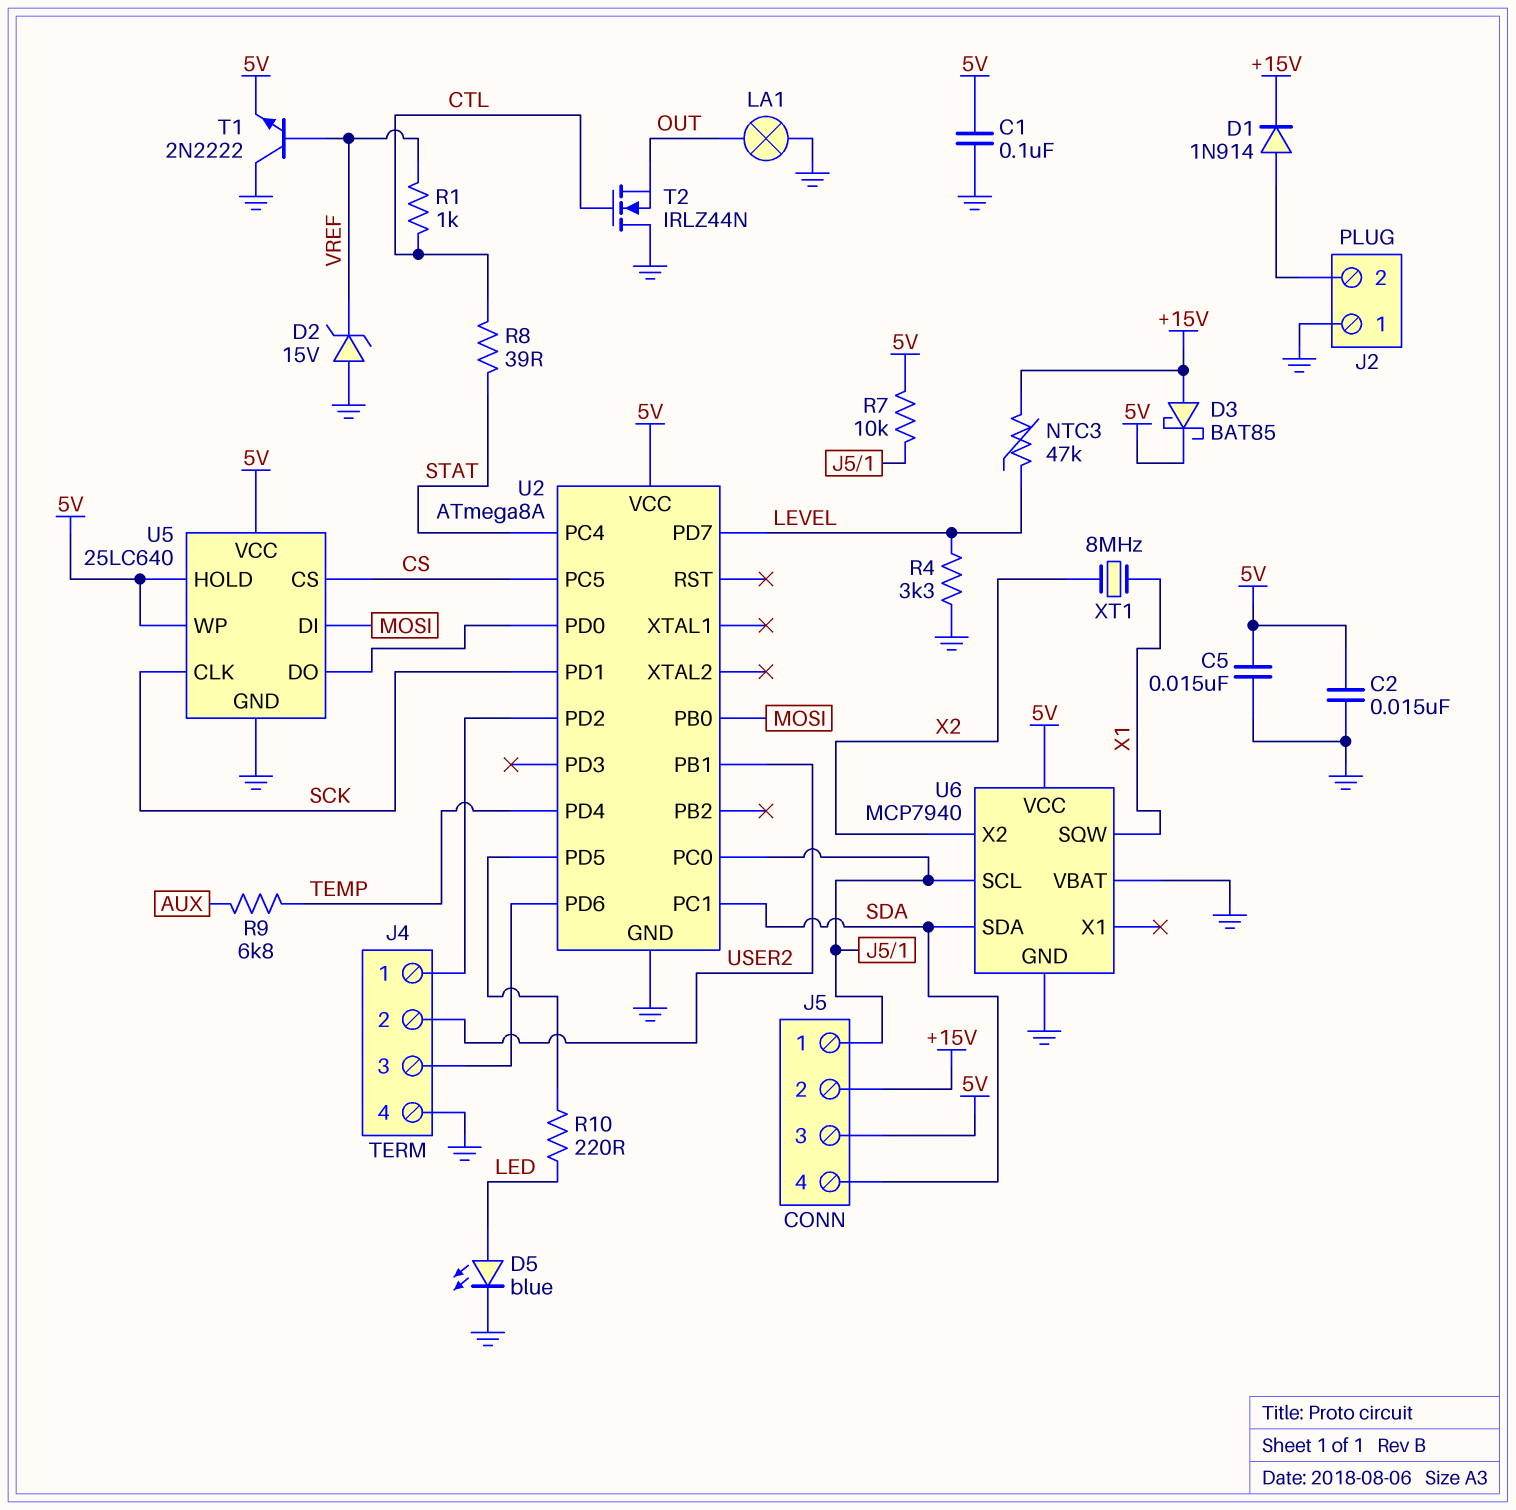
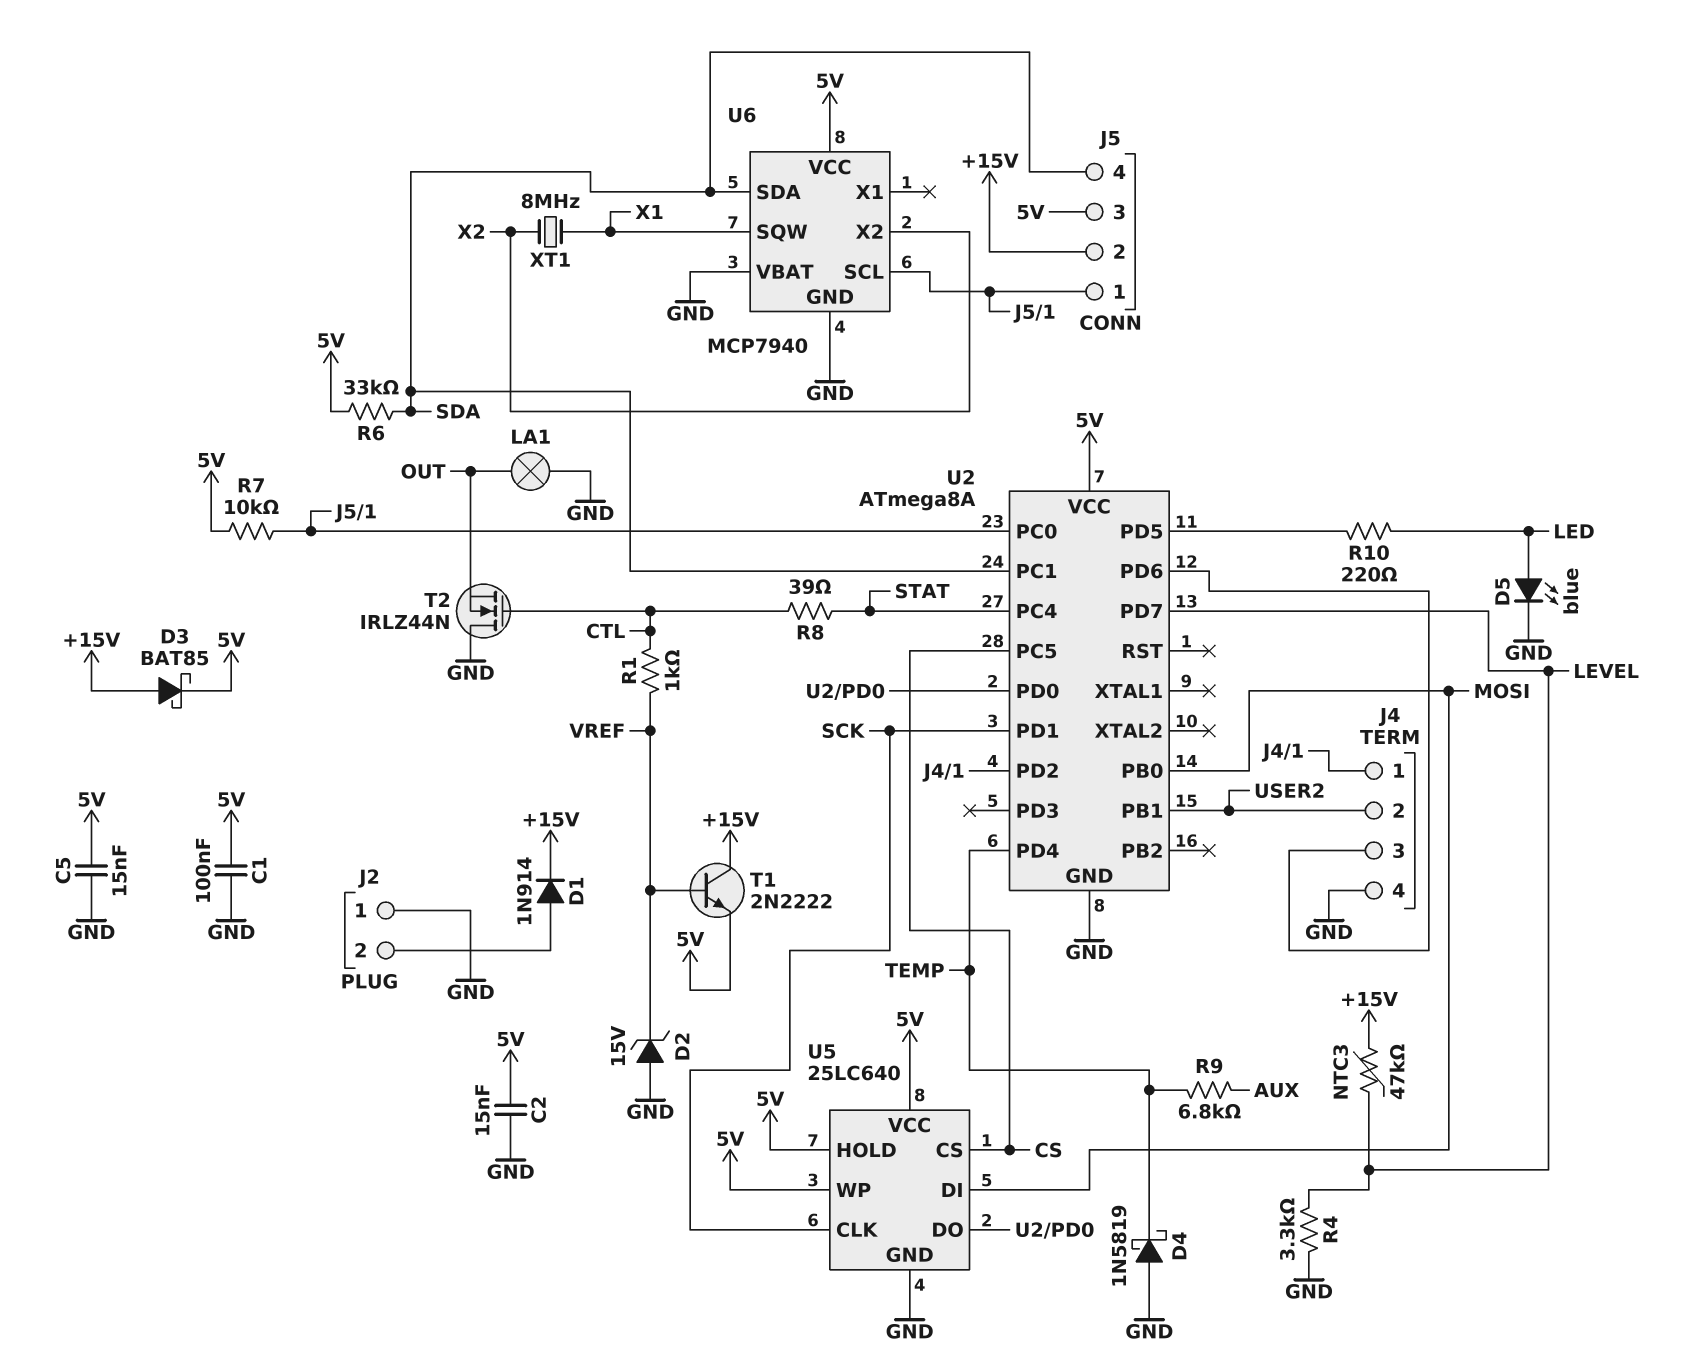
D4: none -> schottky 1N5819 (A GND, K TEMP)
R6: none -> 33k (5V, SDA)
T1: NPN 2N2222 (B VREF, C GND, E 5V) -> NPN 2N2222 (B VREF, C +15V, E 5V)

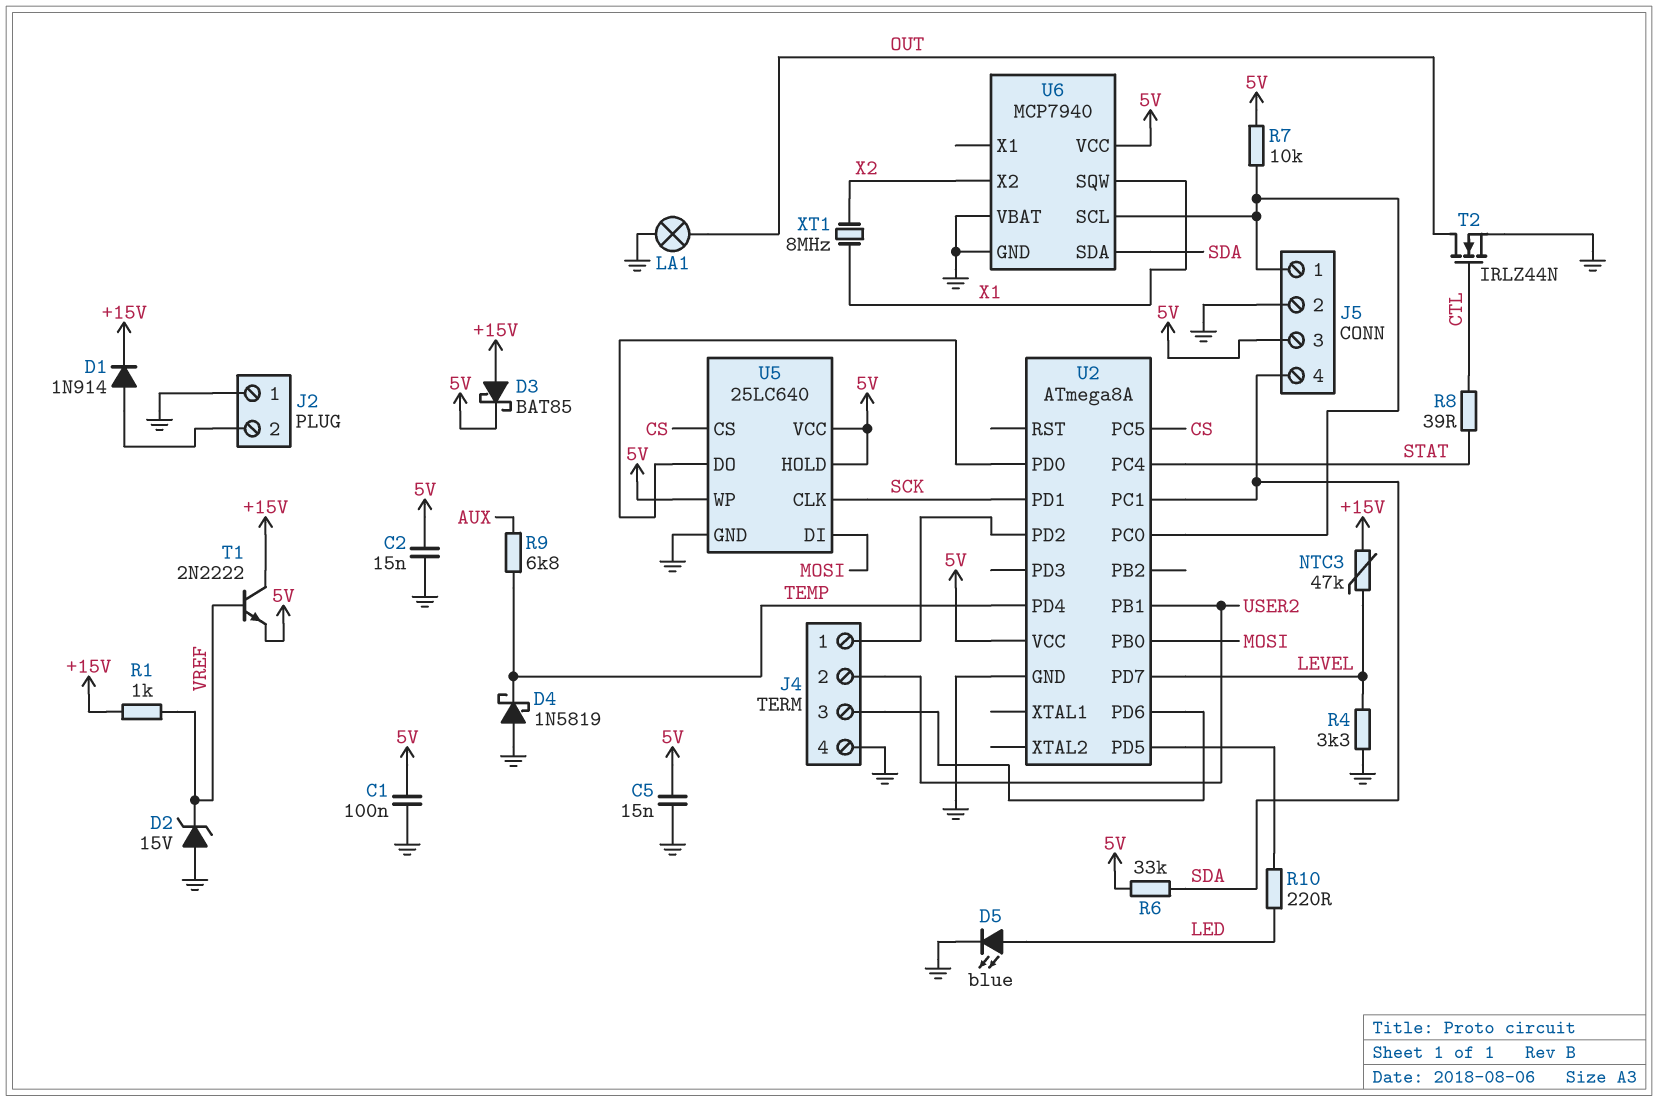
J5 pin 2: +15V -> GND
R1: 1k (CTL, VREF) -> 1k (+15V, VREF)
T2: NMOS IRLZ44N (G CTL, D GND, S OUT) -> NMOS IRLZ44N (G CTL, D OUT, S GND)

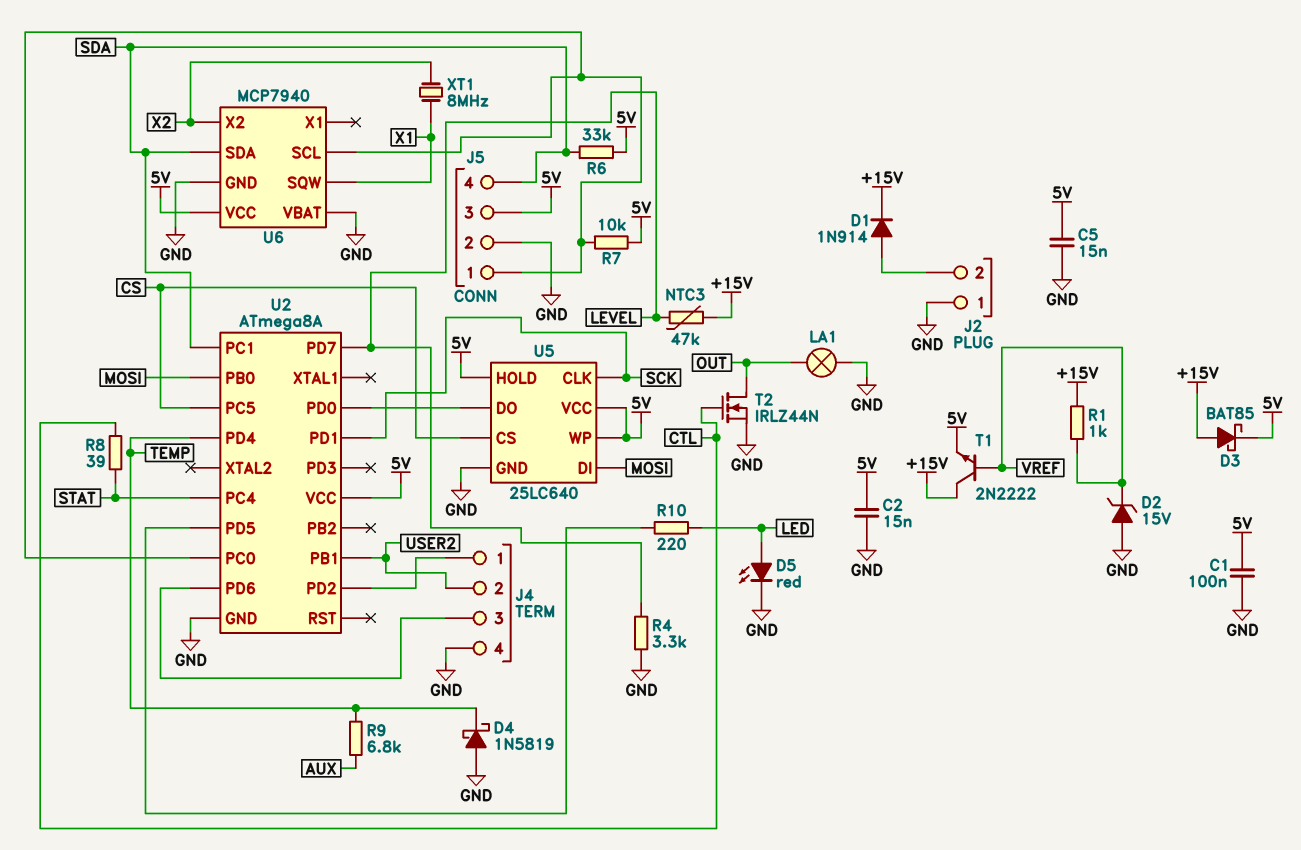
D5: LED blue (A LED, K GND) -> LED red (A LED, K GND)

